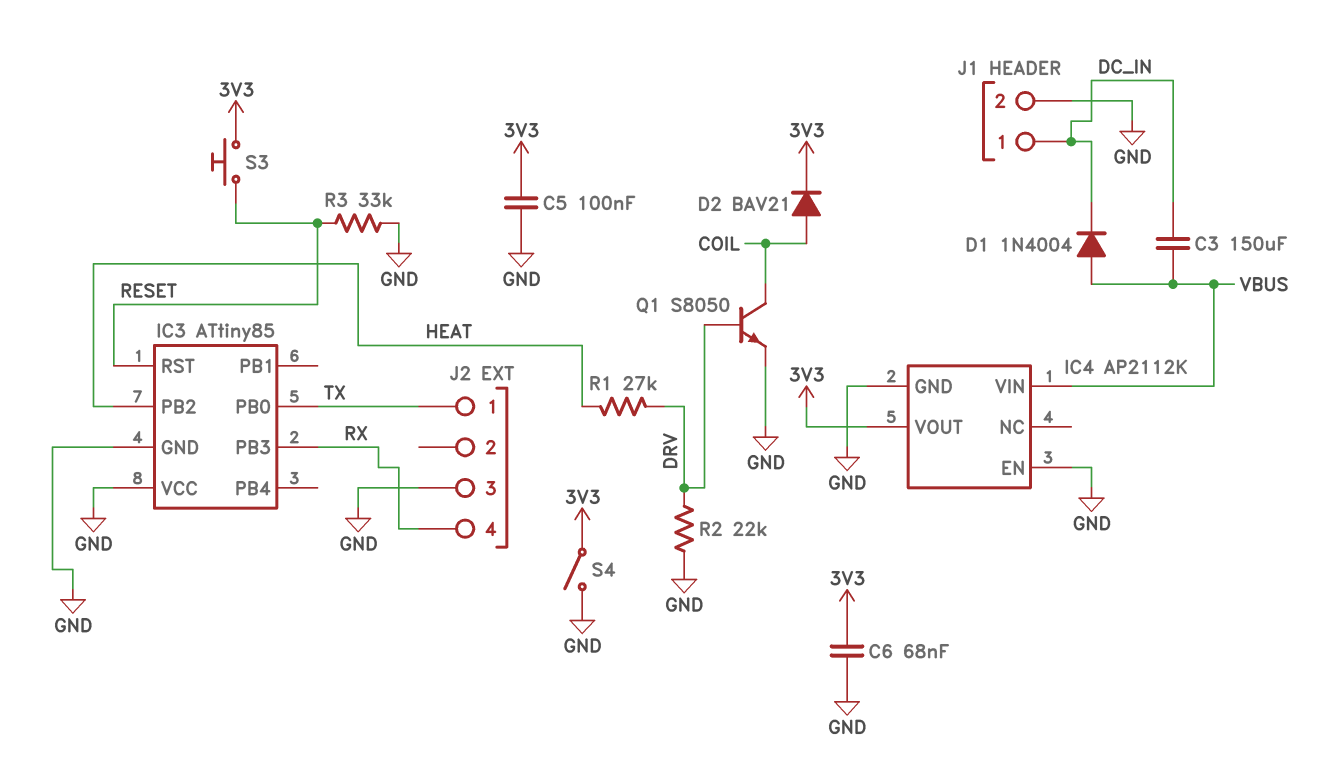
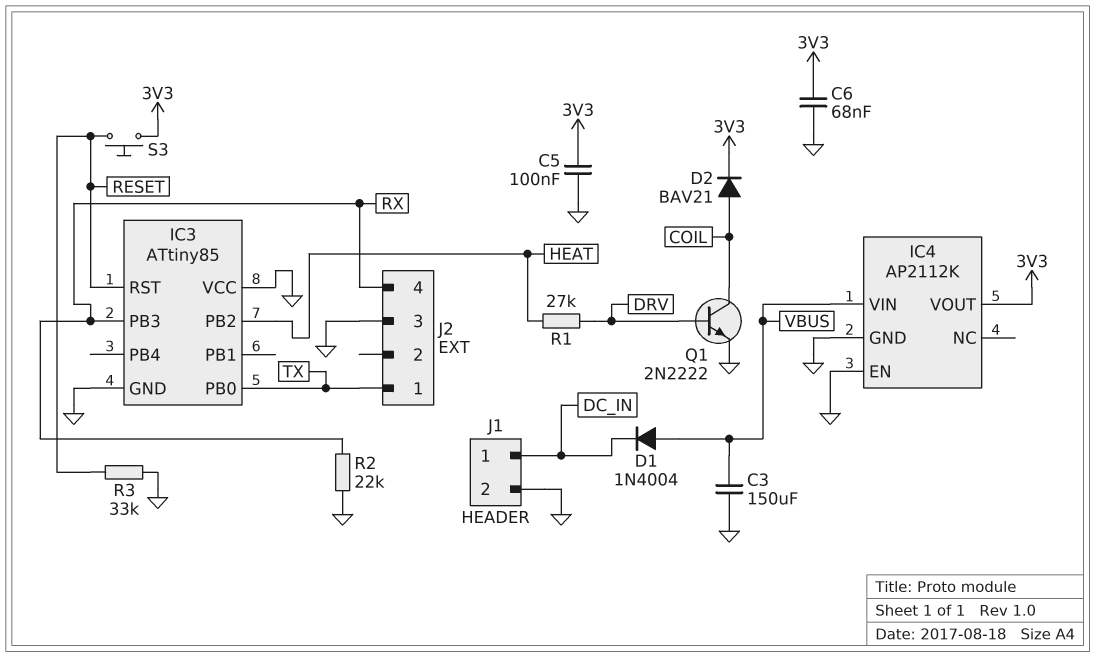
C3: 150uF (DC_IN, VBUS) -> 150uF (GND, VBUS)
Q1: NPN S8050 (B DRV, C COIL, E GND) -> NPN 2N2222 (B DRV, C COIL, E GND)
R2: 22k (DRV, GND) -> 22k (GND, RX)
S4: switch (3V3, GND) -> none

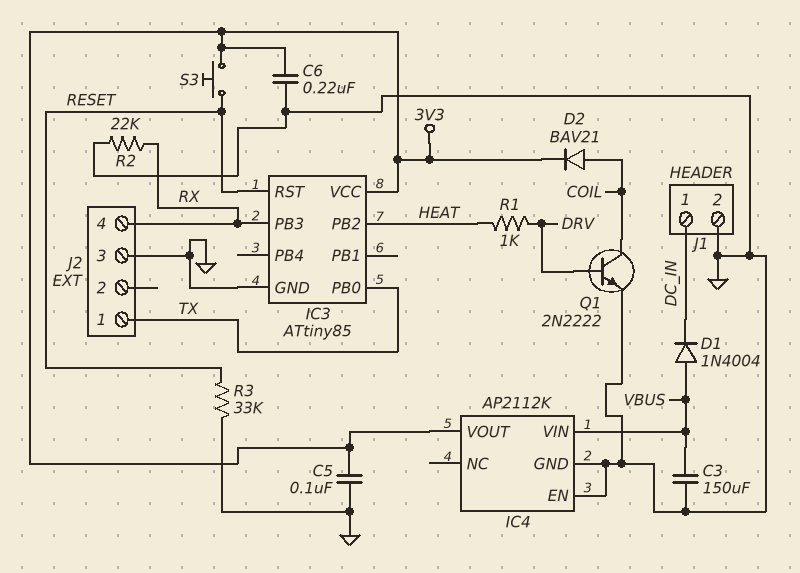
C6: 68nF (3V3, GND) -> 220nF (3V3, GND)
IC3 pin VCC: GND -> 3V3
R1: 27k (DRV, HEAT) -> 1k (DRV, HEAT)

